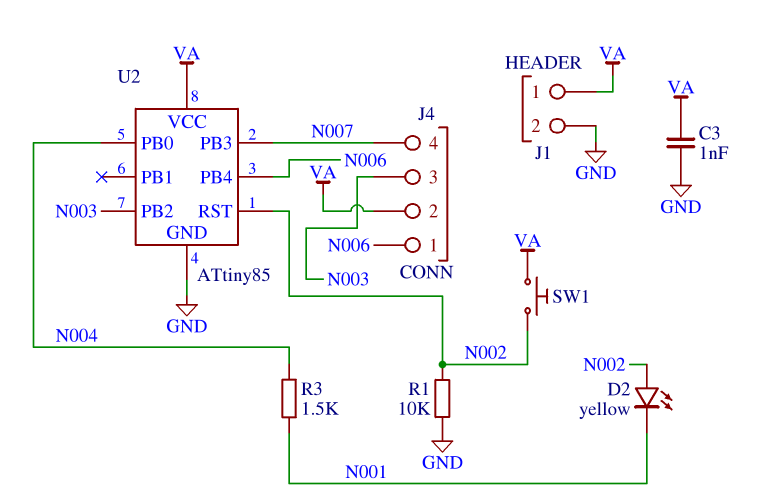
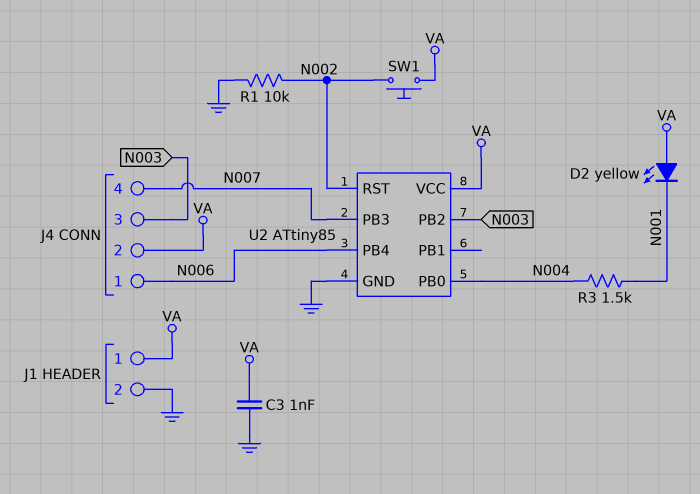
D2: LED yellow (A N002, K N001) -> LED yellow (A VA, K N001)

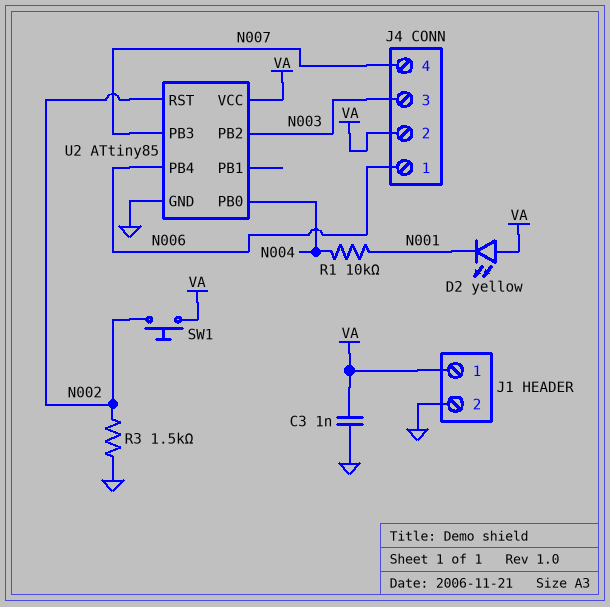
R1: 10k (GND, N002) -> 10k (N001, N004)
R3: 1.5k (N001, N004) -> 1.5k (GND, N002)

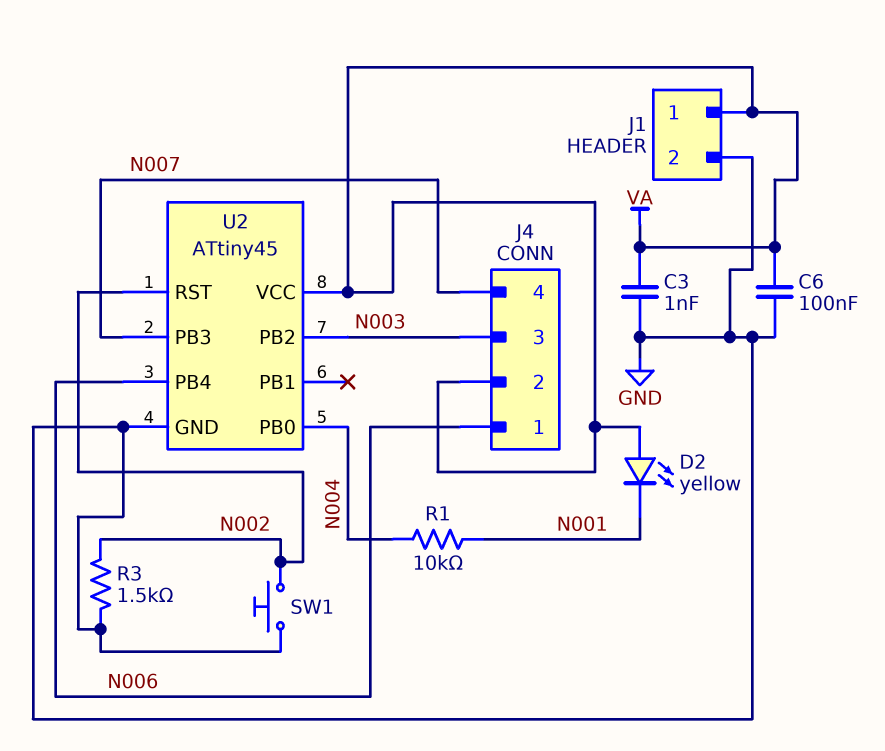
C6: none -> 100nF (GND, VA)
SW1: button (N002, VA) -> button (GND, N002)
U2: ATtiny85 -> ATtiny45

